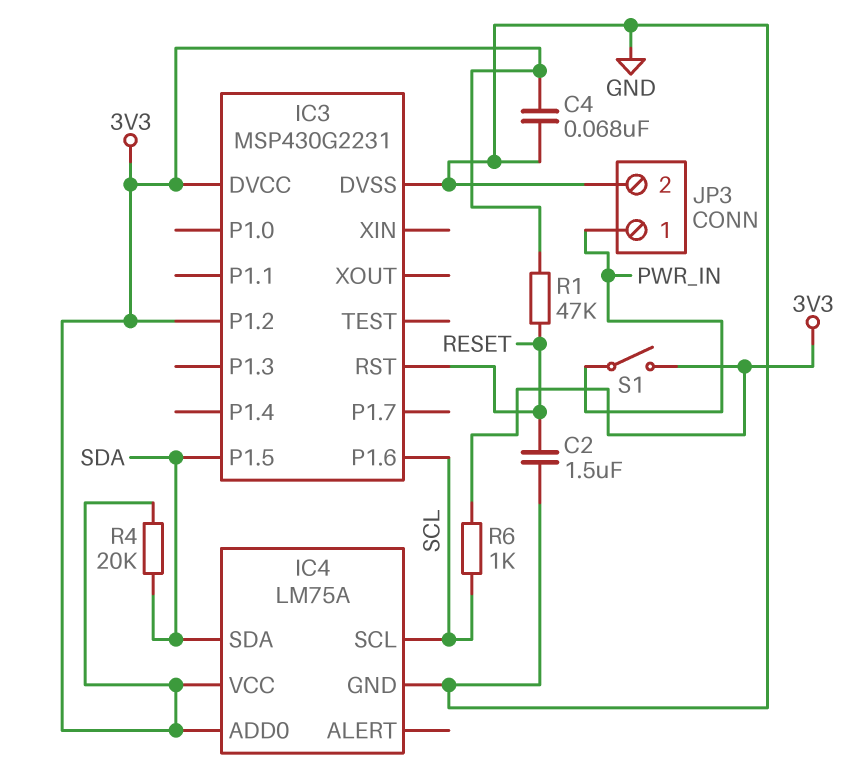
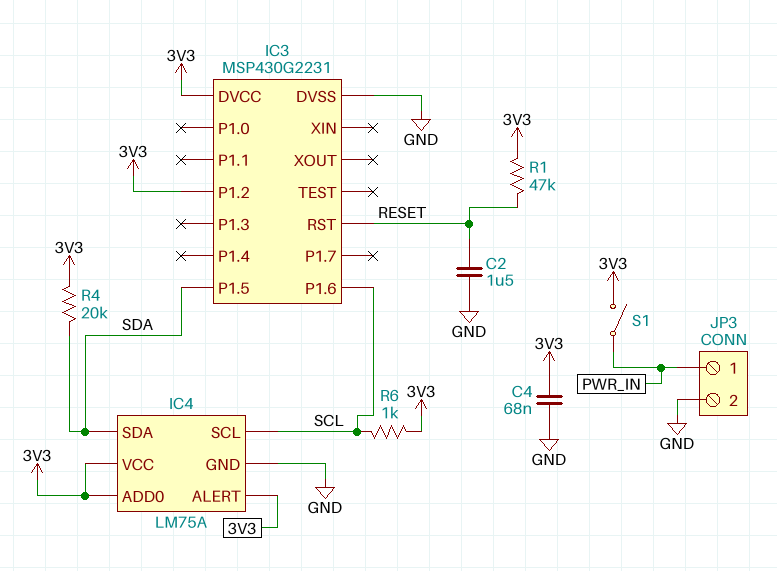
IC4 pin ALERT: none -> 3V3

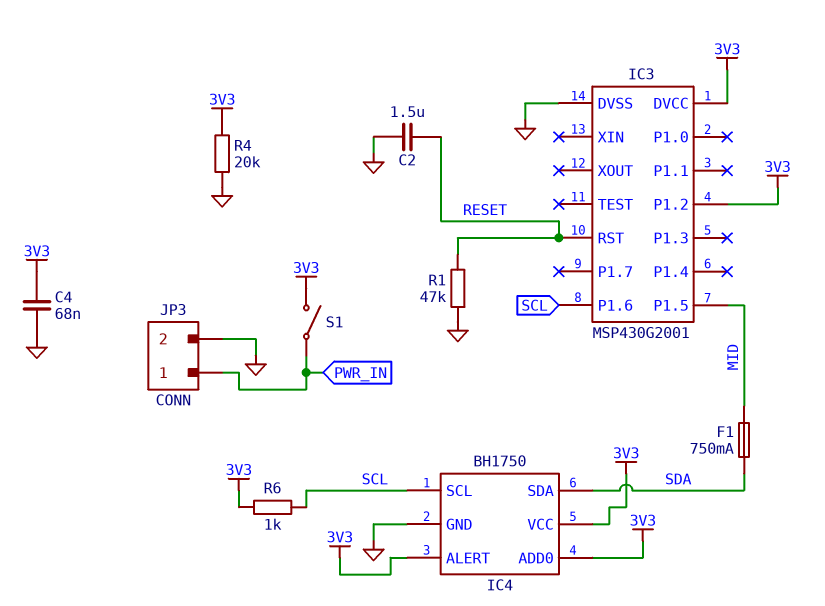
F1: none -> 750mA (MID, SDA)
IC3: MSP430G2231 -> MSP430G2001
IC3 pin P1.5: SDA -> MID
IC4: LM75A -> BH1750
R1: 47k (3V3, RESET) -> 47k (GND, RESET)
R4: 20k (3V3, SDA) -> 20k (3V3, GND)

